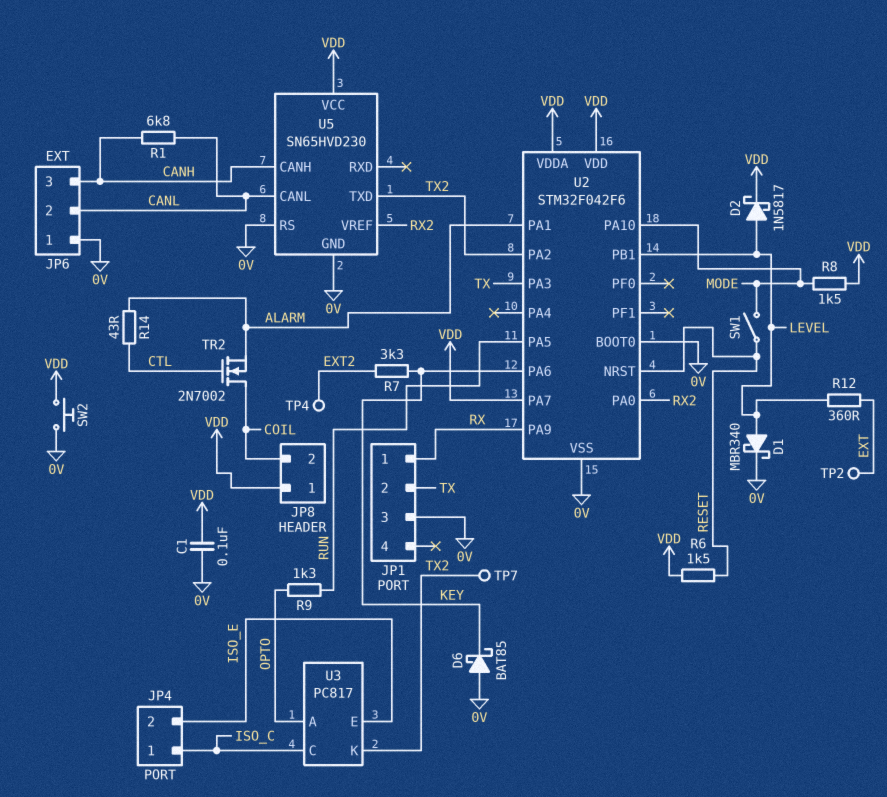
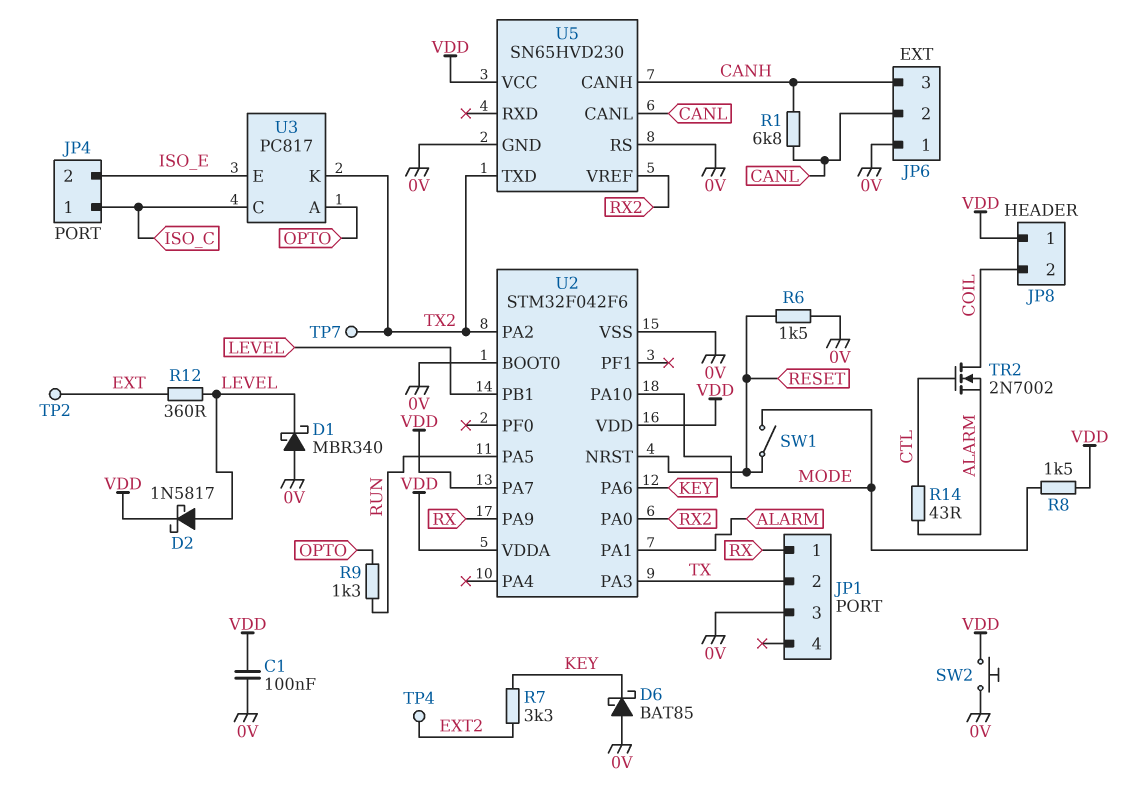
D1: schottky MBR340 (A LEVEL, K 0V) -> schottky MBR340 (A 0V, K LEVEL)
R6: 1.5k (RESET, VDD) -> 1.5k (0V, RESET)

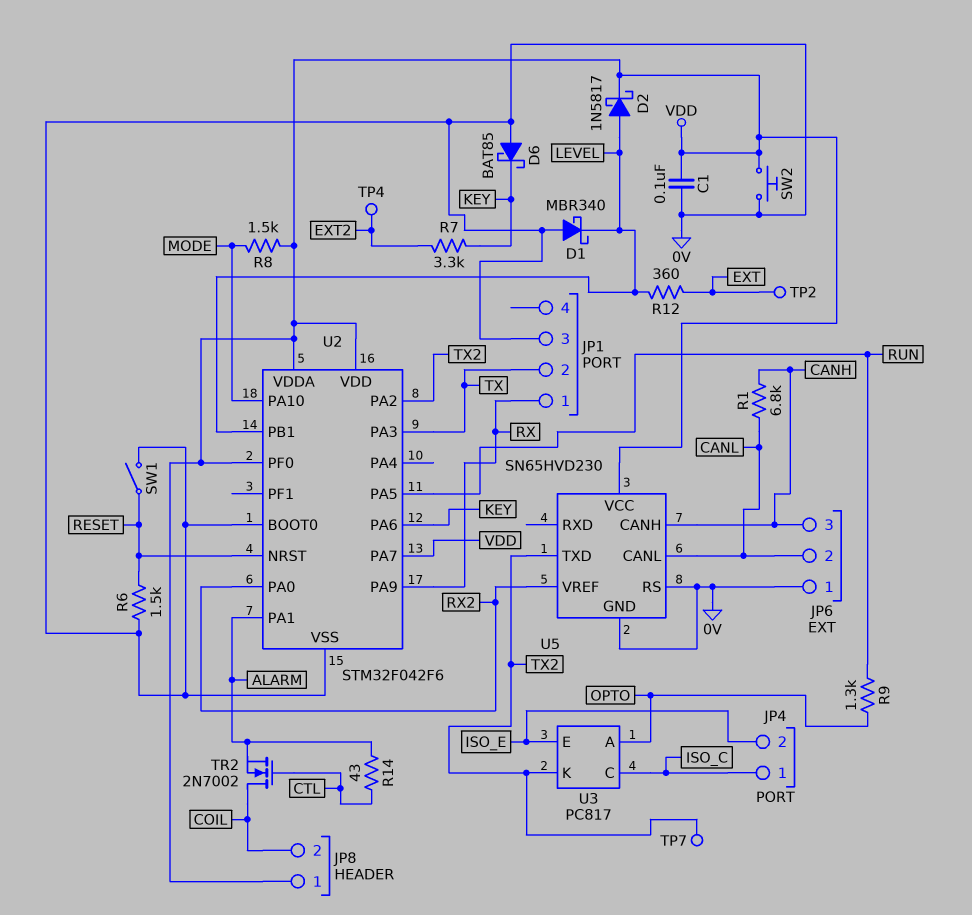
SW1: switch (MODE, RESET) -> switch (0V, RESET)
U2 pin PF0: none -> VDD

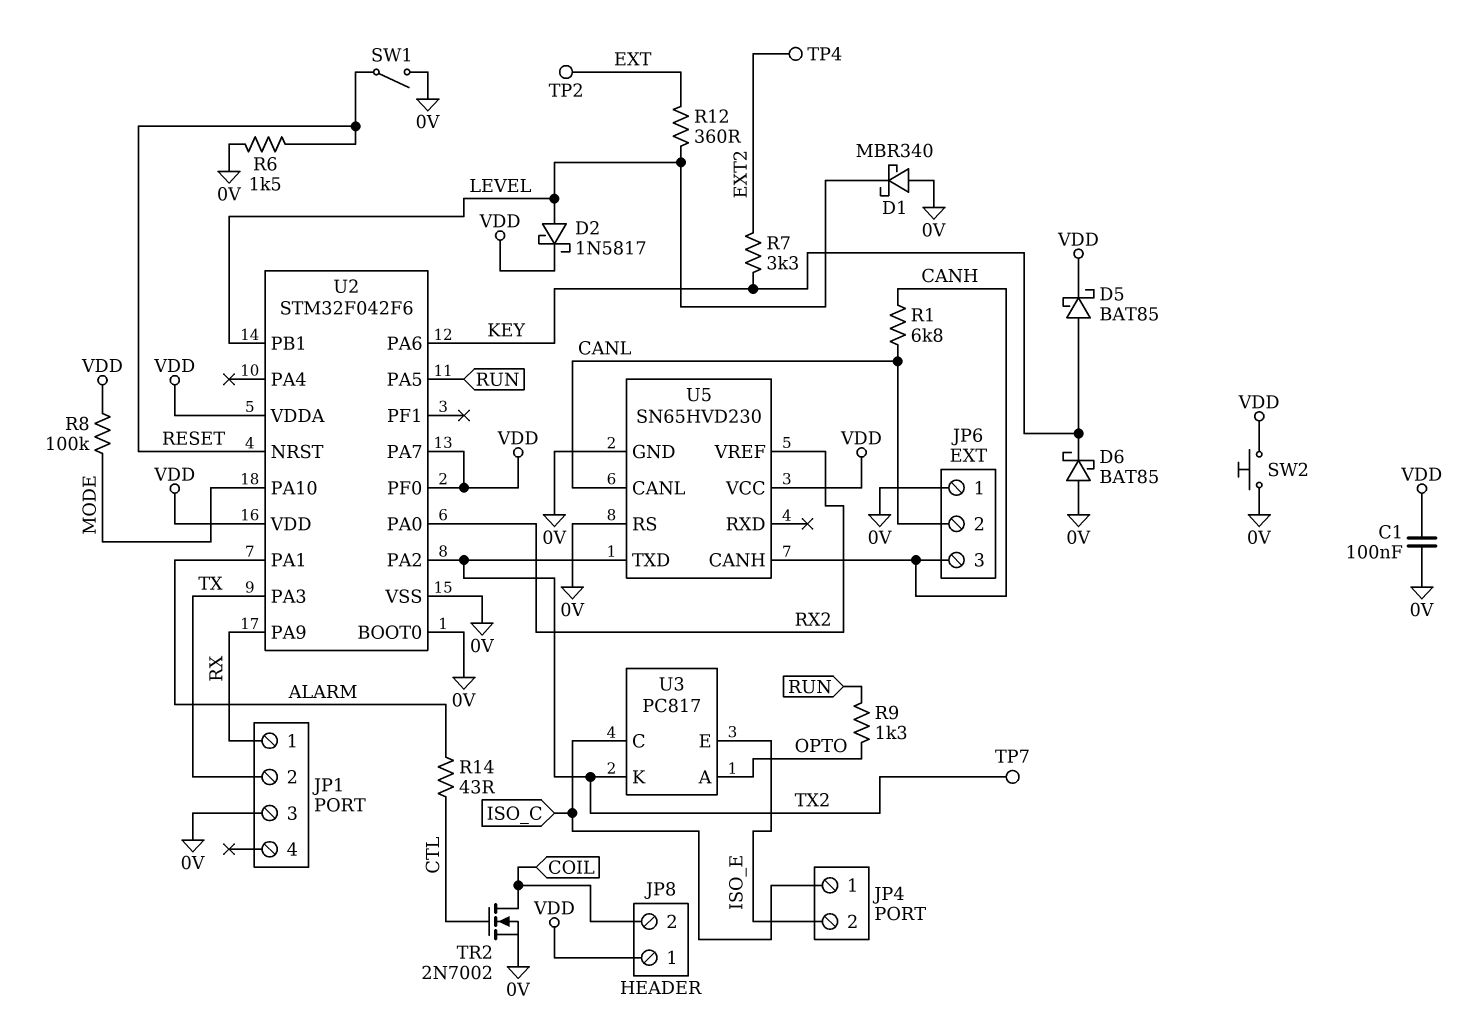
D5: none -> schottky BAT85 (A KEY, K VDD)
R8: 1.5k (MODE, VDD) -> 100k (MODE, VDD)
TR2: NMOS 2N7002 (G CTL, D COIL, S ALARM) -> NMOS 2N7002 (G CTL, D COIL, S 0V)

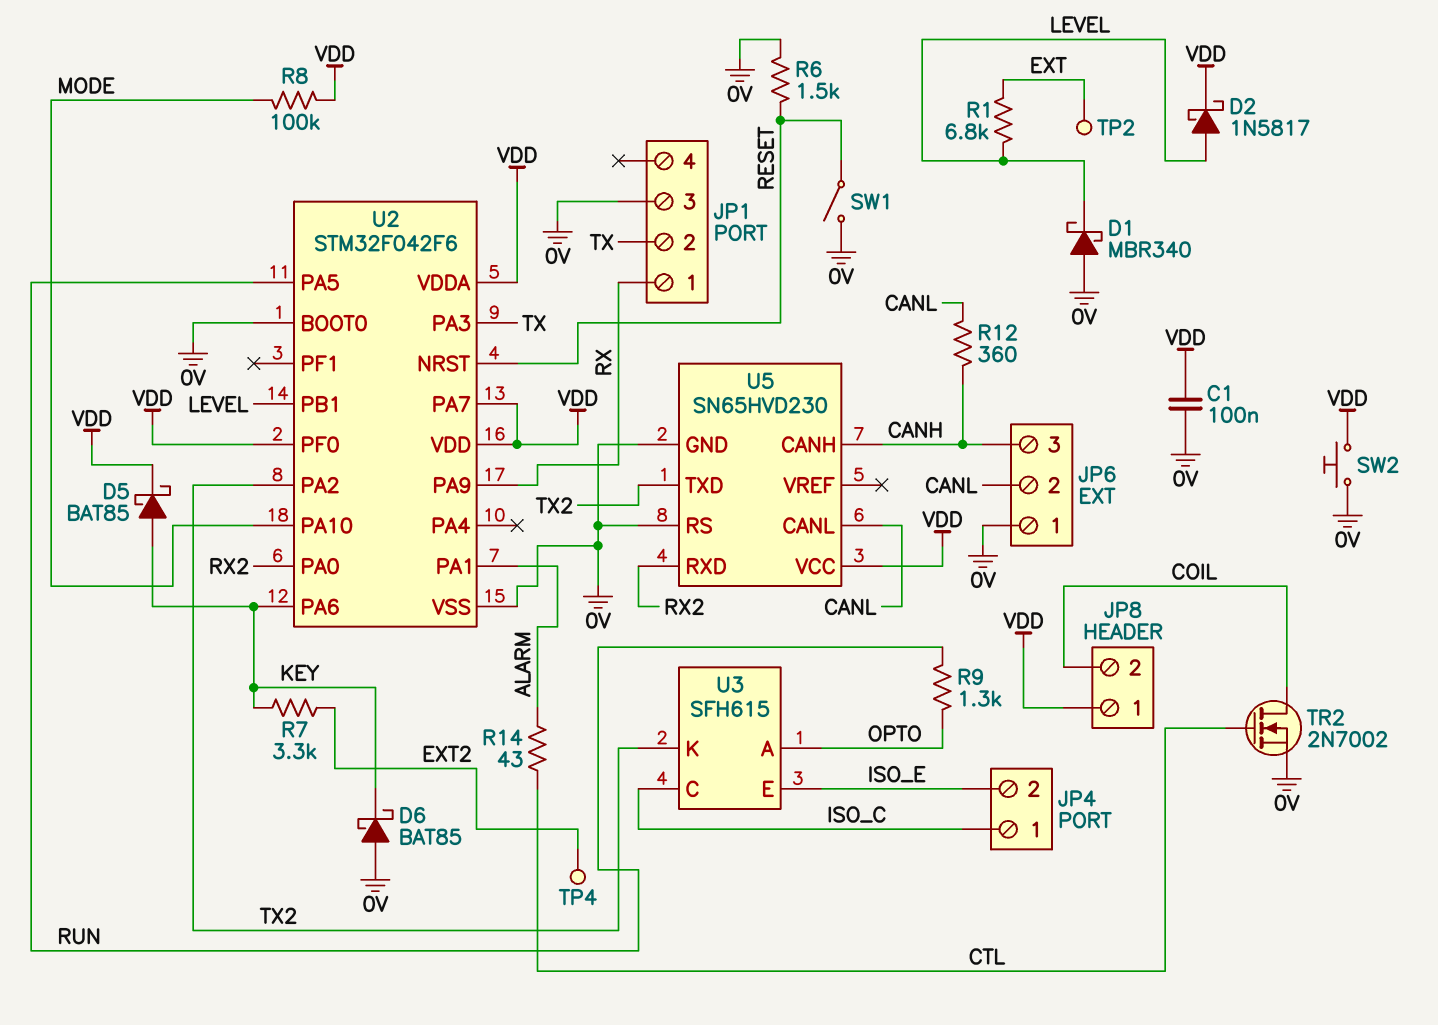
R1: 6.8k (CANH, CANL) -> 6.8k (EXT, LEVEL)
R12: 360 (EXT, LEVEL) -> 360 (CANH, CANL)
TP7: test point (TX2) -> none
U3: PC817 -> SFH615
U5 pin RXD: none -> RX2
U5 pin VREF: RX2 -> none

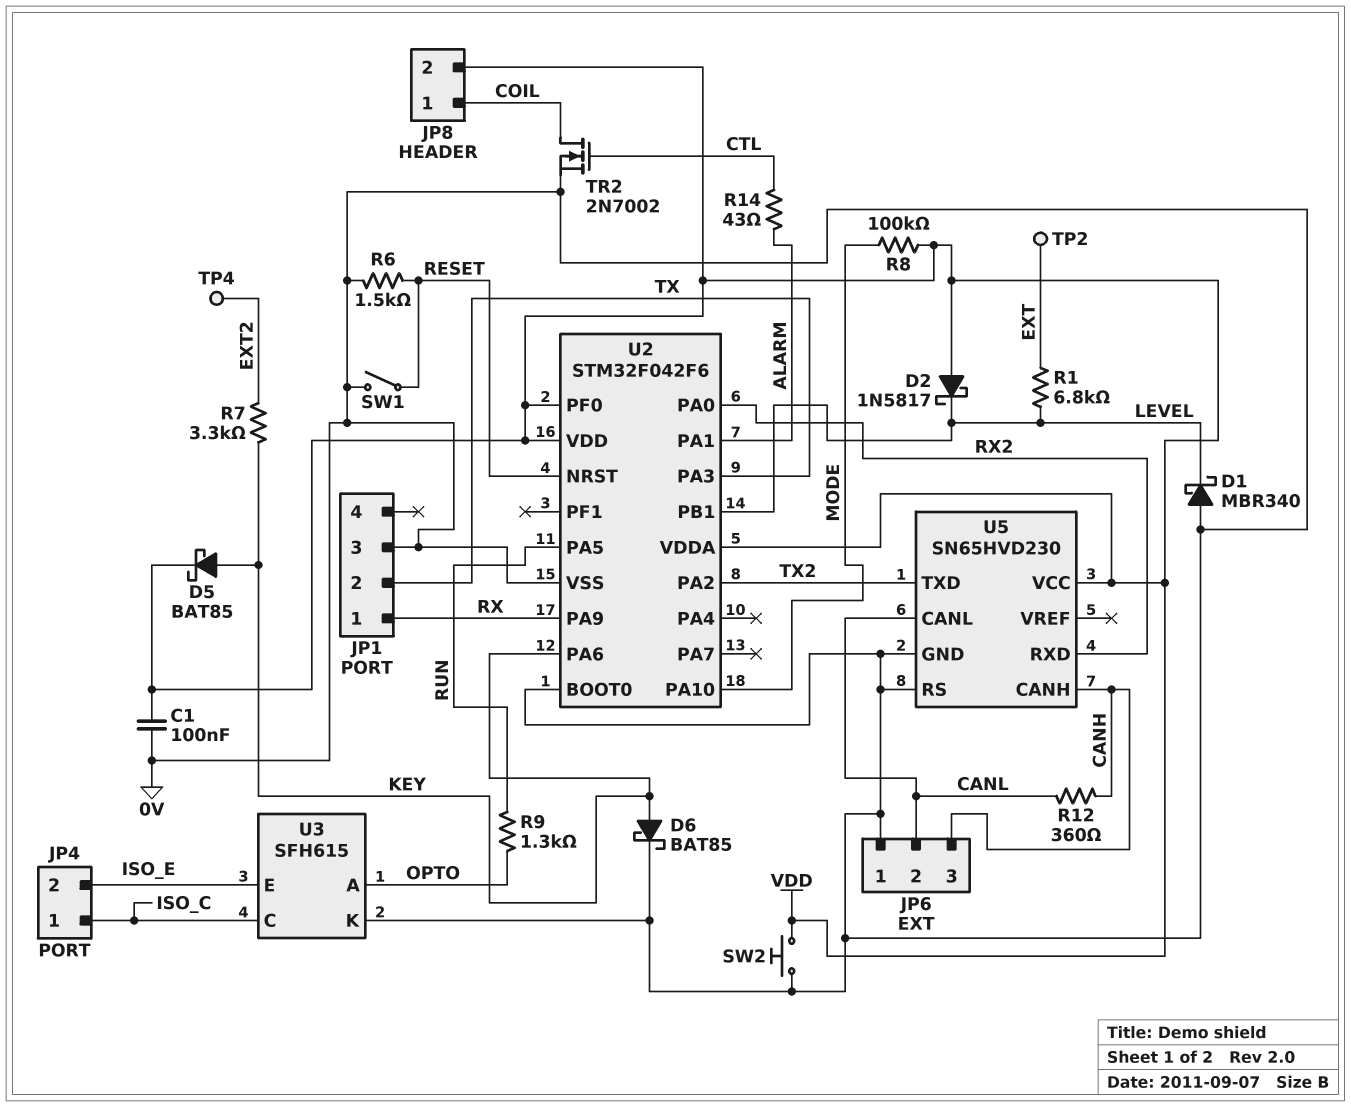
D2: schottky 1N5817 (A LEVEL, K VDD) -> schottky 1N5817 (A VDD, K LEVEL)
D6: schottky BAT85 (A 0V, K KEY) -> schottky BAT85 (A KEY, K 0V)
JP8 pin 1: VDD -> COIL
JP8 pin 2: COIL -> VDD
U2 pin PA7: VDD -> none
U3 pin K: TX2 -> 0V

